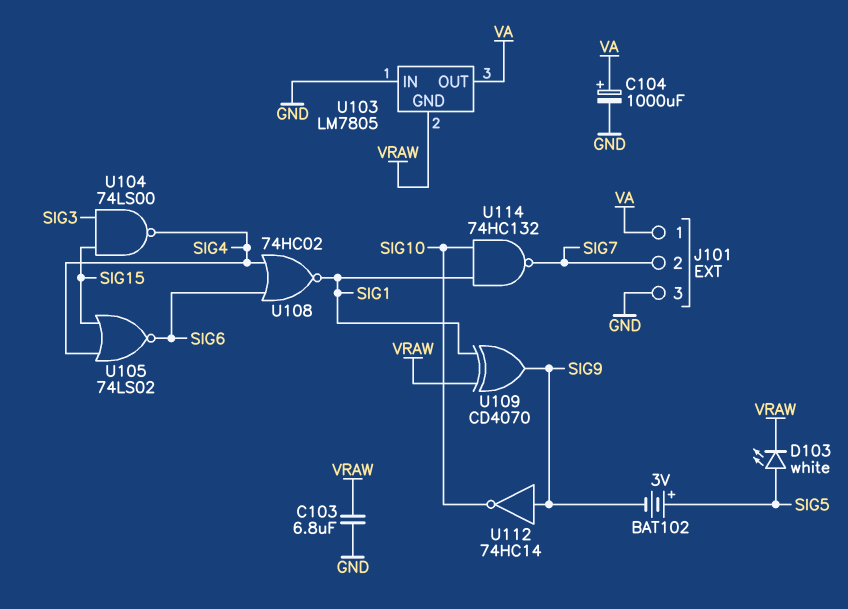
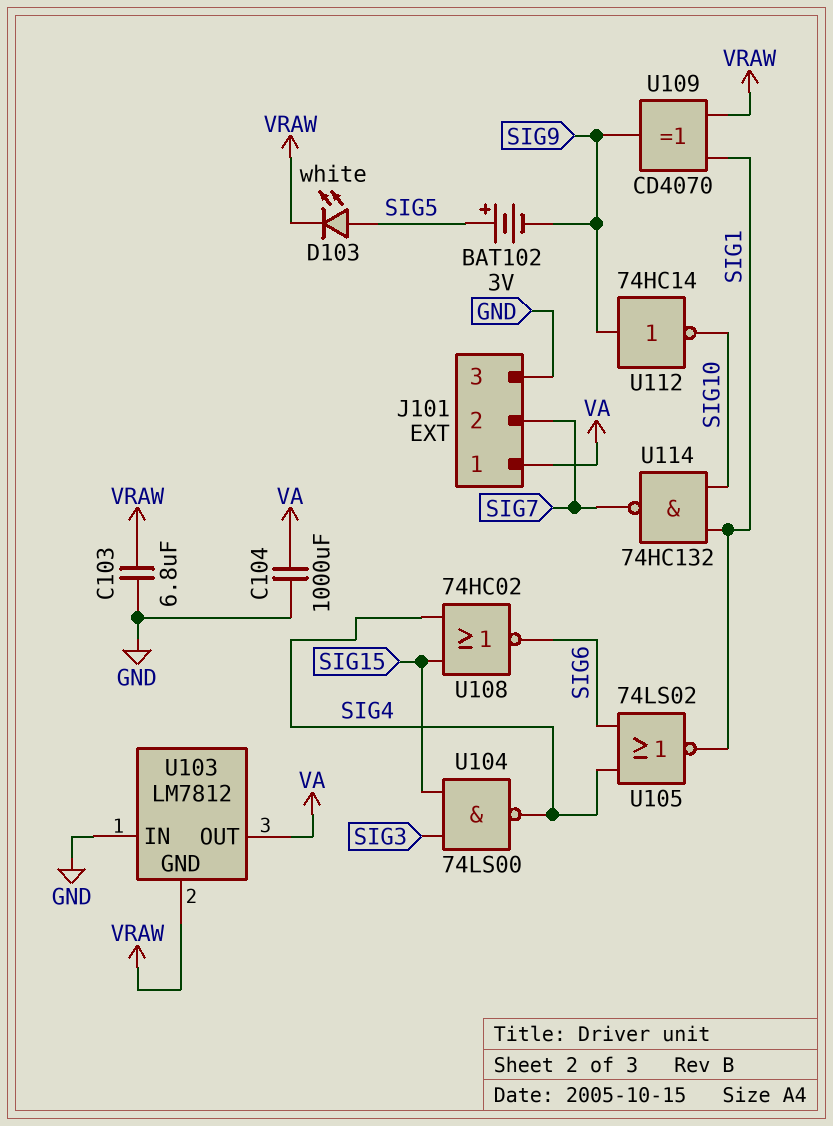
C104: 1000uF (plus VA, minus GND) -> 1000uF (GND, VA)
U103: LM7805 -> LM7812
U105: NOR 74LS02 (in SIG4, in SIG15, out SIG6) -> NOR 74LS02 (in SIG4, in SIG6, out SIG1)
U108: NOR 74HC02 (in SIG4, in SIG6, out SIG1) -> NOR 74HC02 (in SIG4, in SIG15, out SIG6)

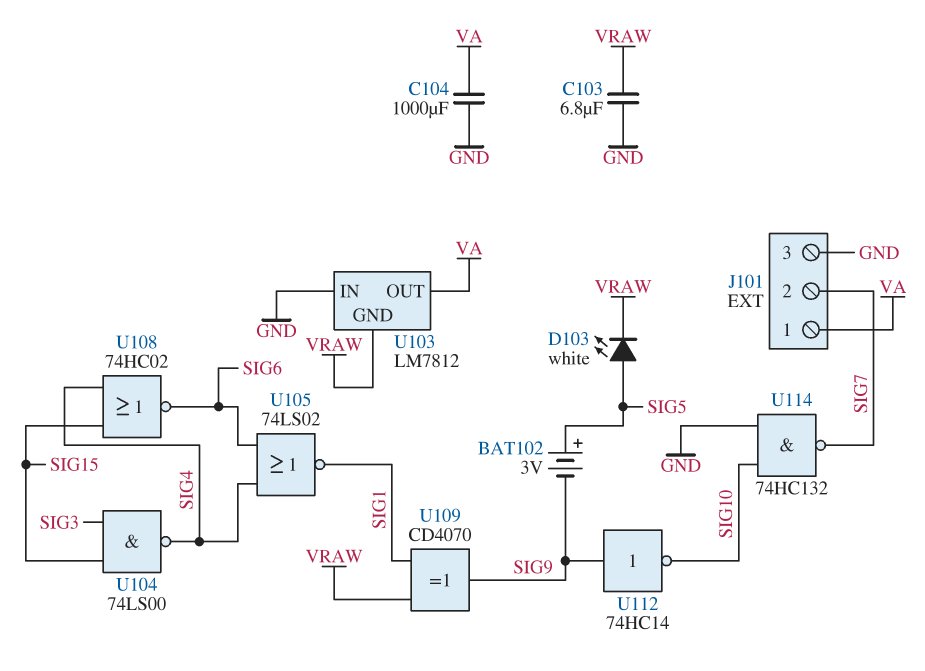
U114: NAND 74HC132 (in SIG1, in SIG10, out SIG7) -> NAND 74HC132 (in GND, in SIG10, out SIG7)

